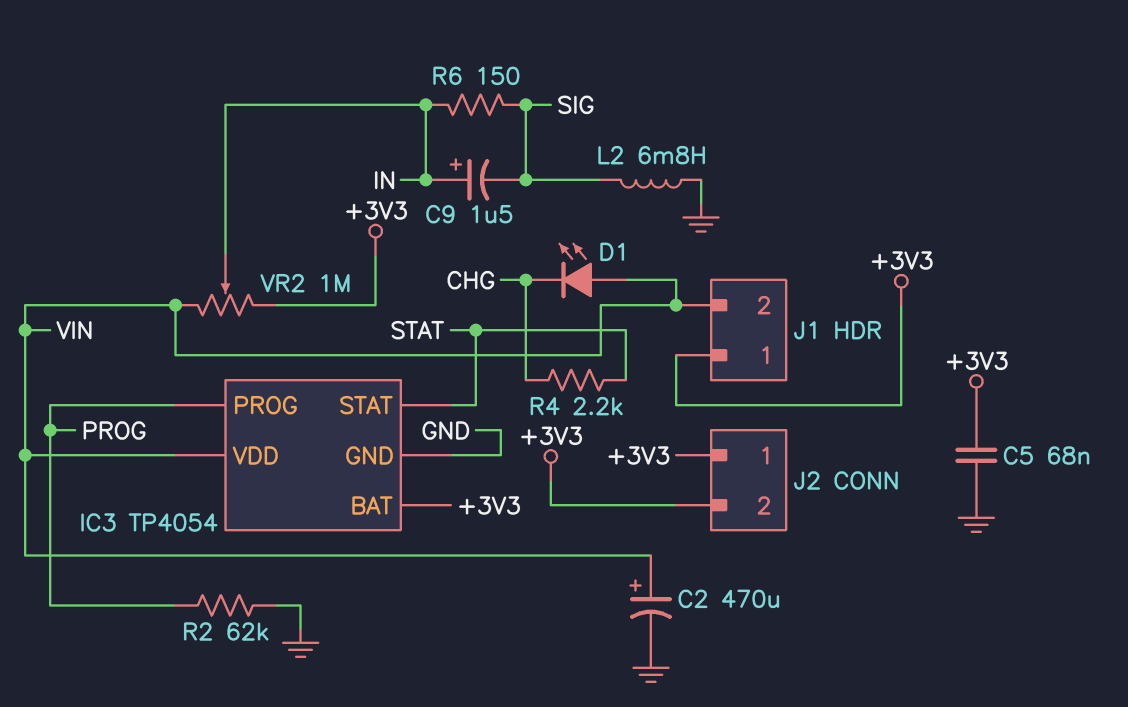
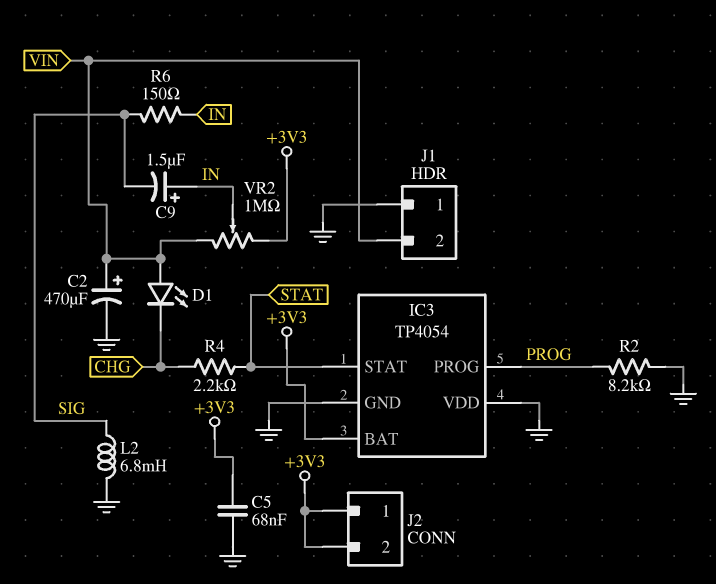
IC3 pin VDD: VIN -> GND
J1 pin 1: +3V3 -> GND
R2: 62k (GND, PROG) -> 8.2k (GND, PROG)

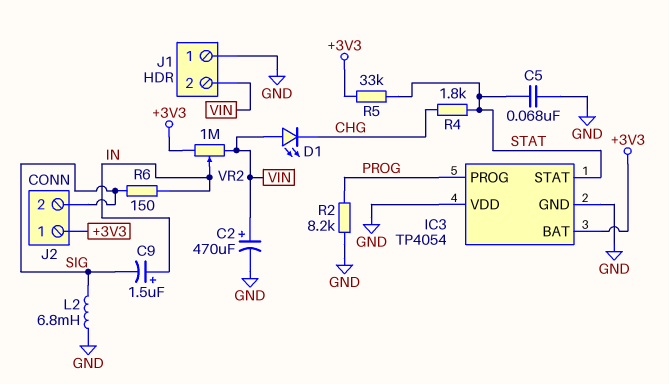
C5: 68nF (+3V3, GND) -> 68nF (GND, STAT)
J2 pin 2: +3V3 -> SIG
R4: 2.2k (CHG, STAT) -> 1.8k (CHG, STAT)
R5: none -> 33k (+3V3, STAT)

